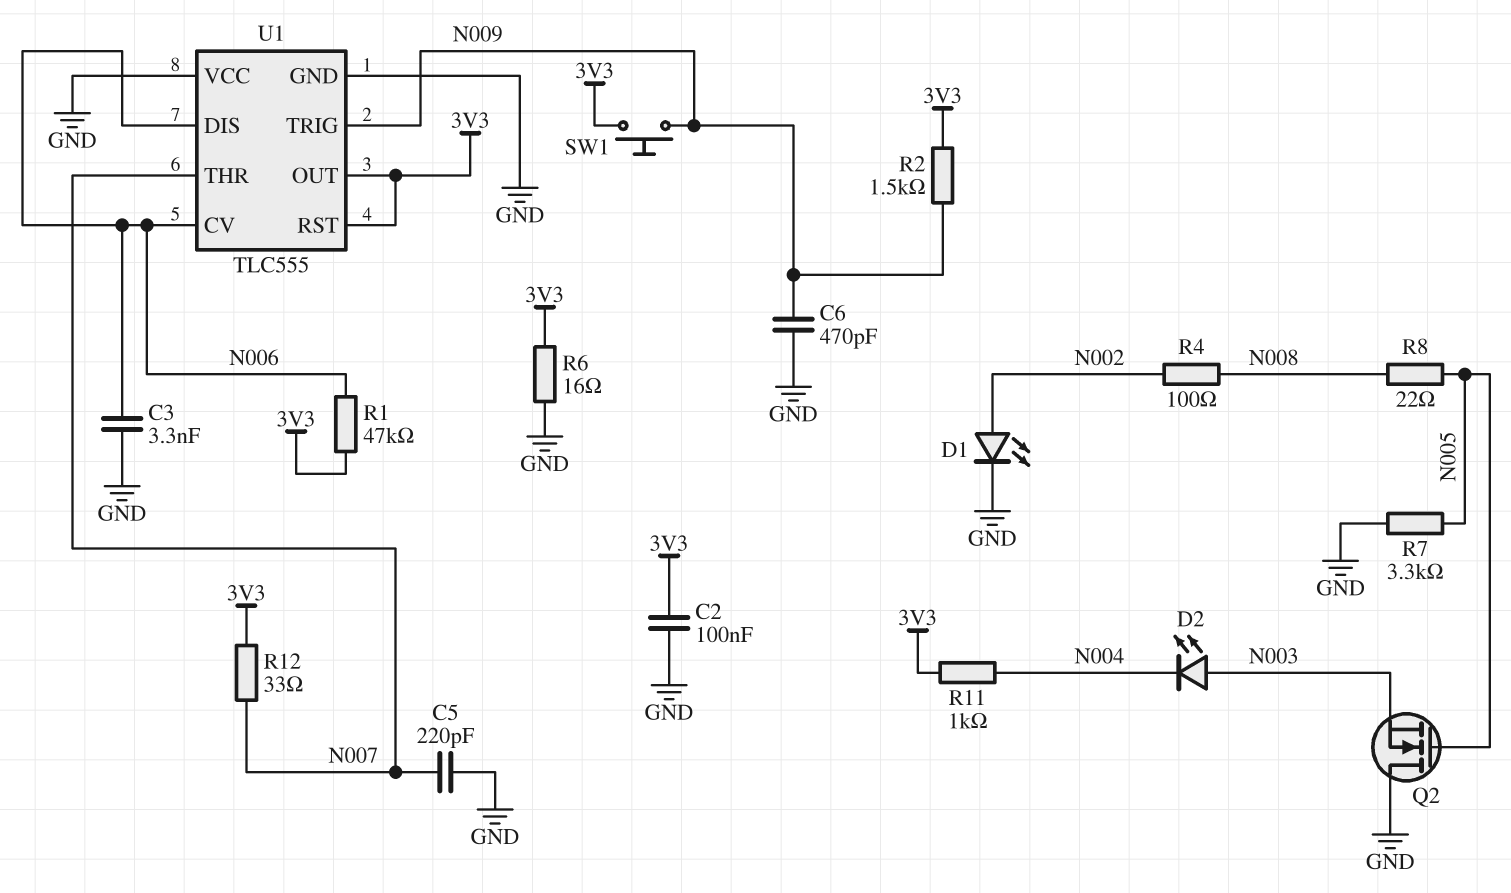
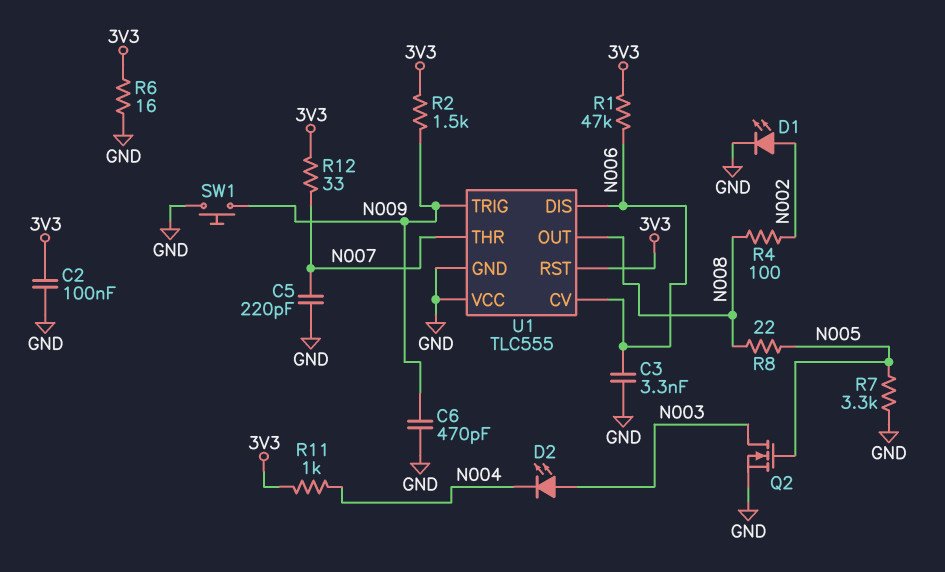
Q2: NMOS (G N005, D GND, S N003) -> NMOS (G N005, D N003, S GND)
SW1: button (3V3, N009) -> button (GND, N009)
U1 pin OUT: 3V3 -> N008

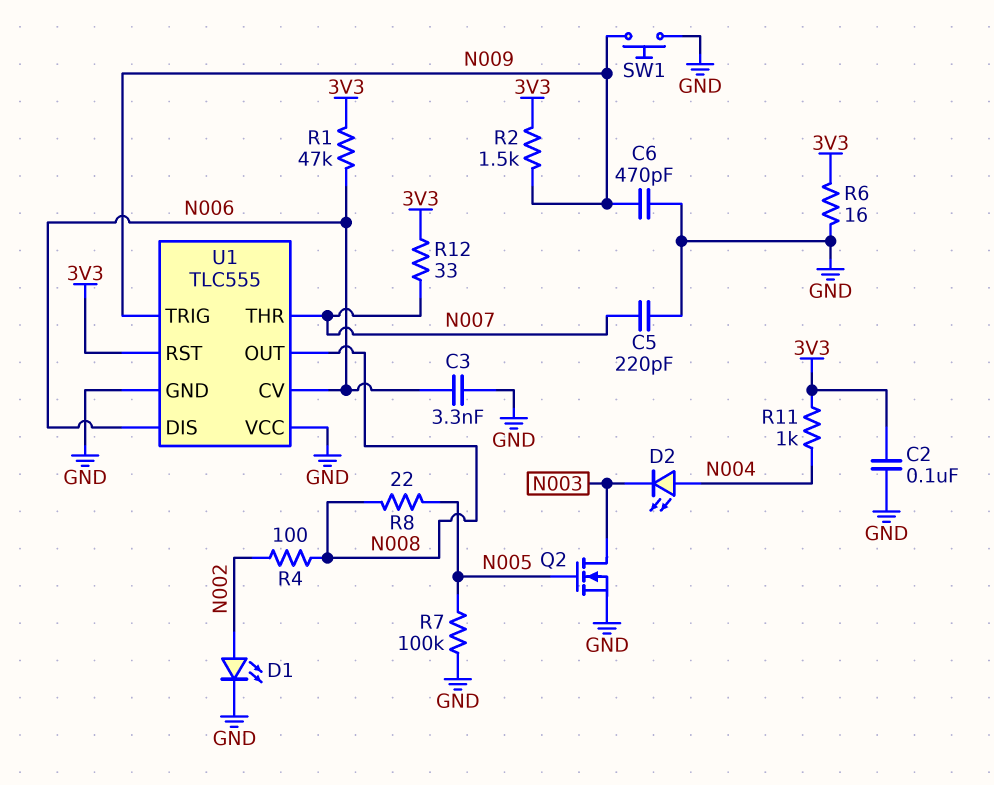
D2: LED (A N003, K N004) -> LED (A N004, K N003)
R7: 3.3k (GND, N005) -> 100k (GND, N005)

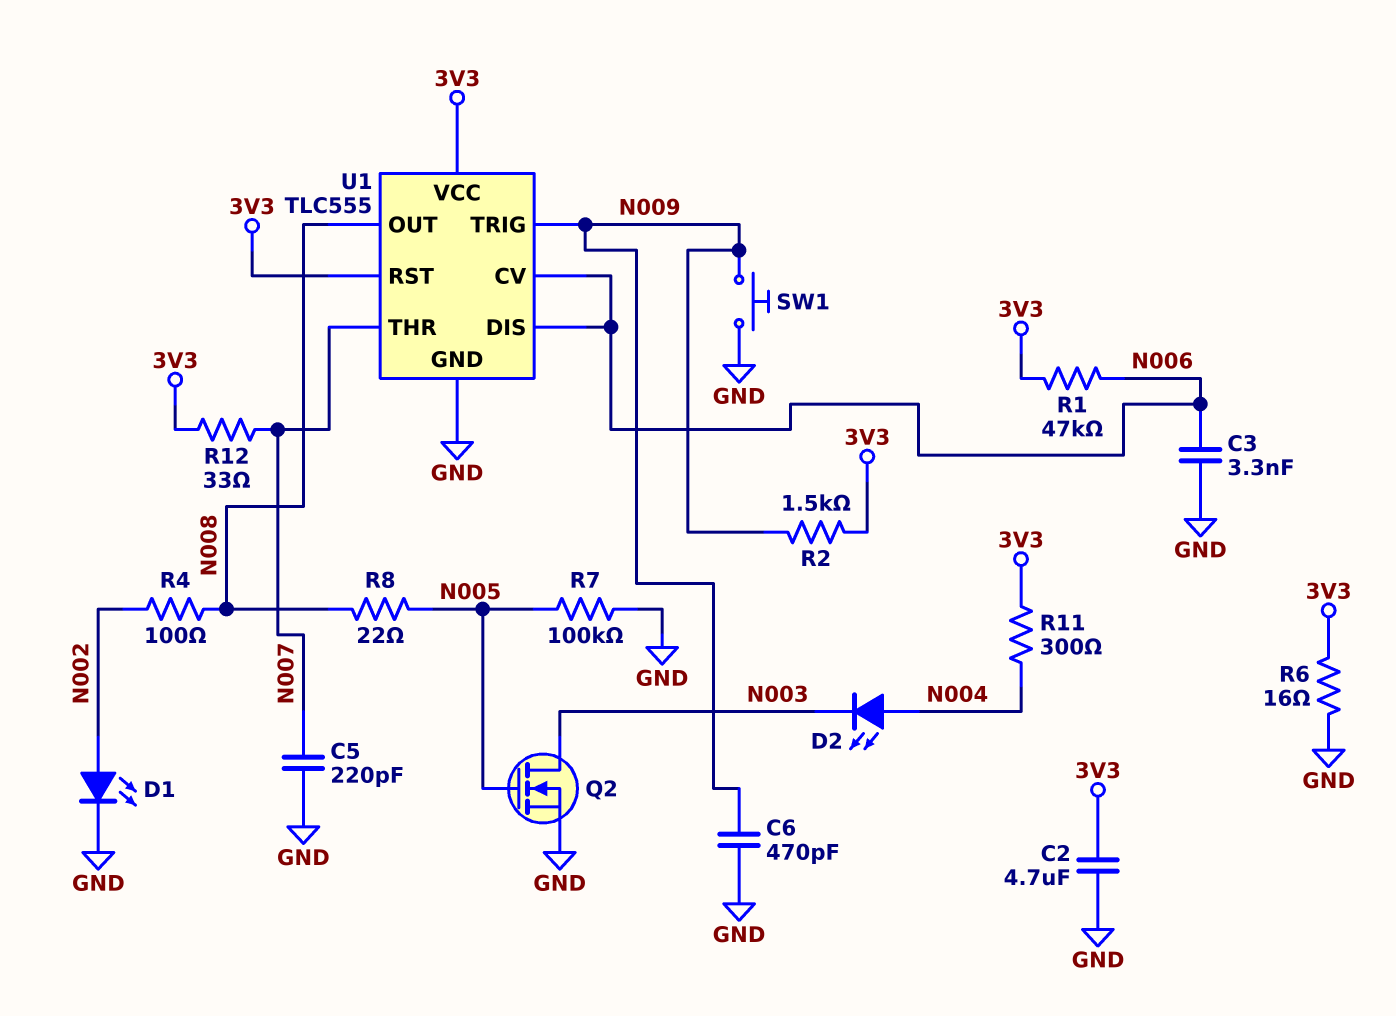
C2: 100nF (3V3, GND) -> 4.7uF (3V3, GND)
R11: 1k (3V3, N004) -> 300 (3V3, N004)
U1 pin VCC: GND -> 3V3

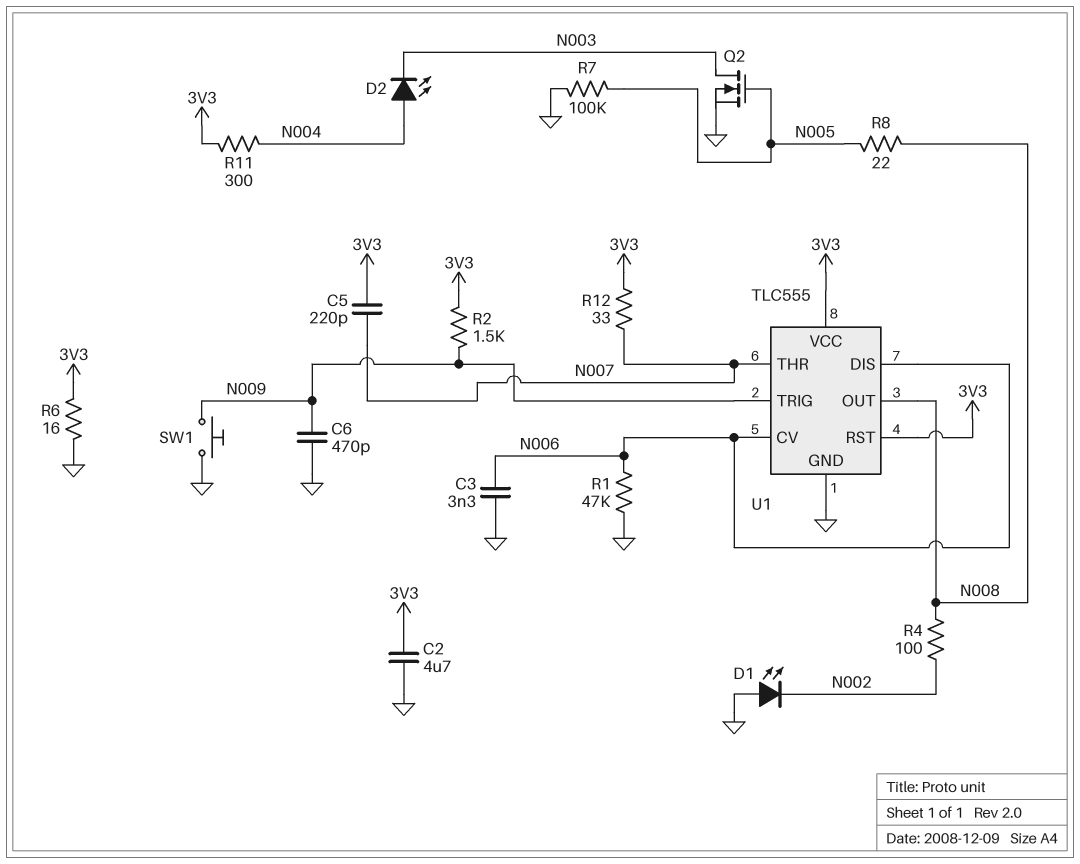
C5: 220pF (GND, N007) -> 220pF (3V3, N007)
D1: LED (A N002, K GND) -> LED (A GND, K N002)
R1: 47k (3V3, N006) -> 47k (GND, N006)

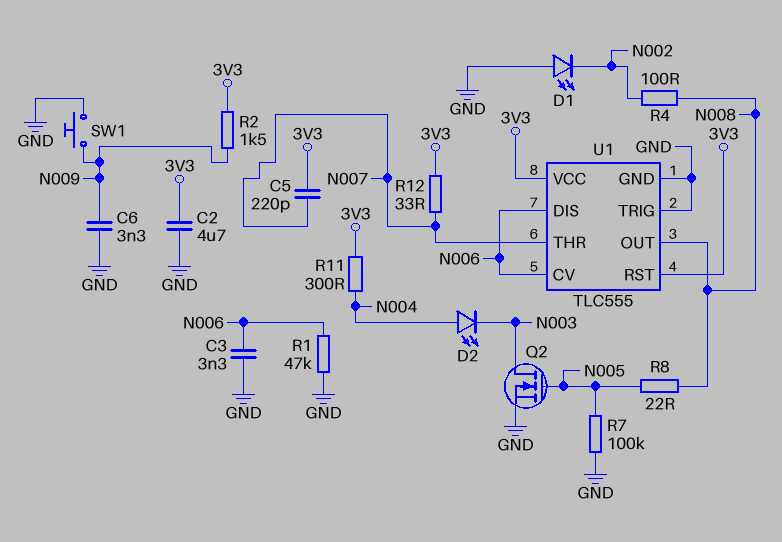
C6: 470pF (GND, N009) -> 3.3nF (GND, N009)
R6: 16 (3V3, GND) -> none
U1 pin TRIG: N009 -> GND

